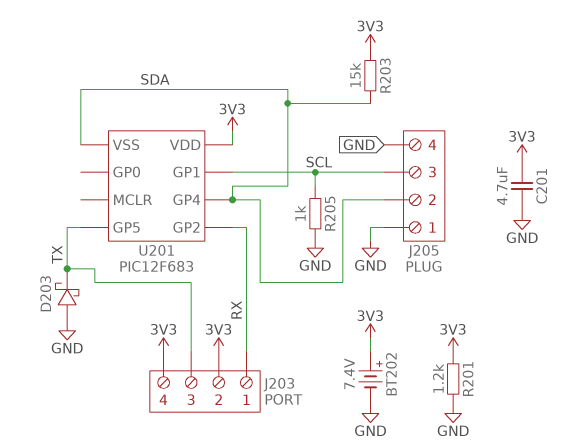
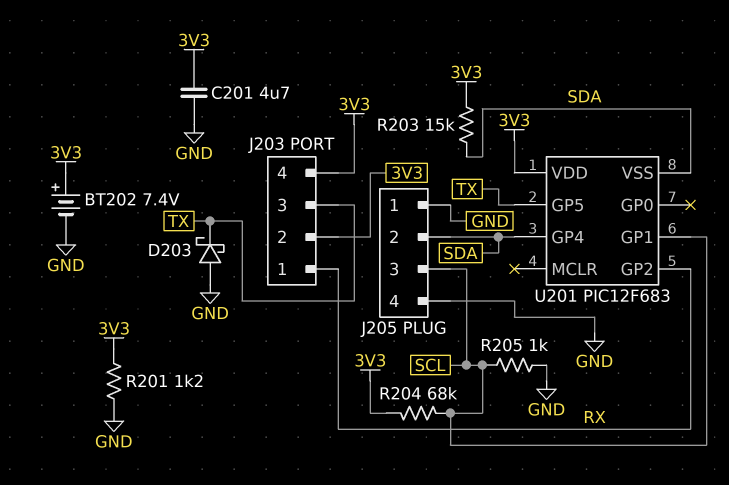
R204: none -> 68k (3V3, SCL)

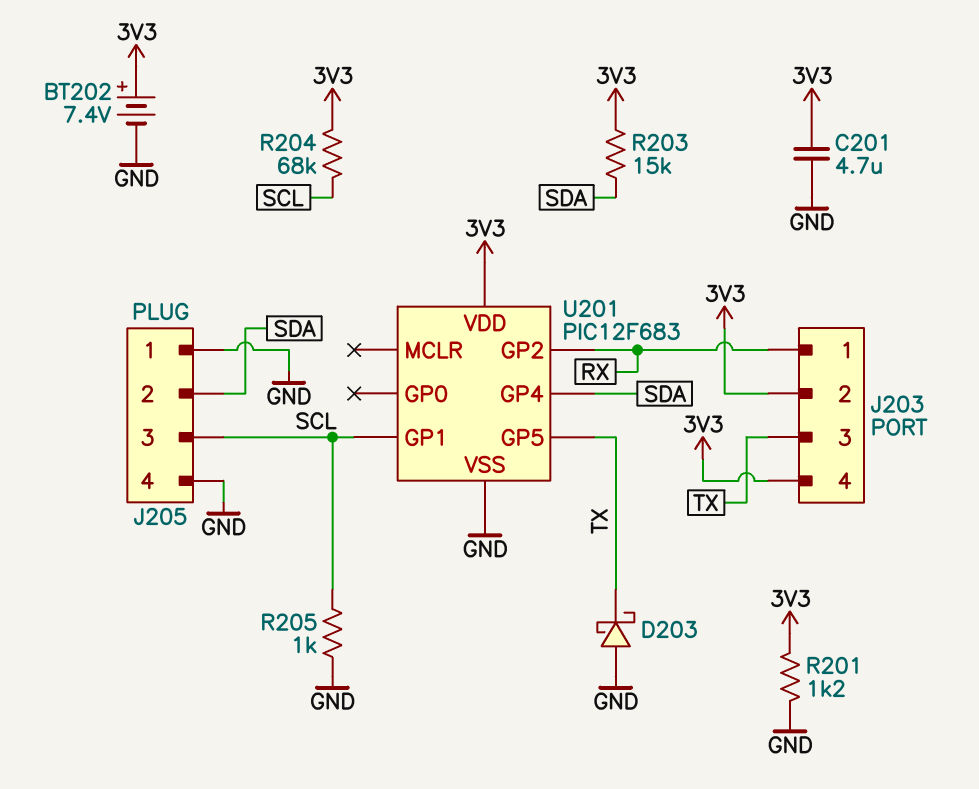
U201 pin VSS: SDA -> GND

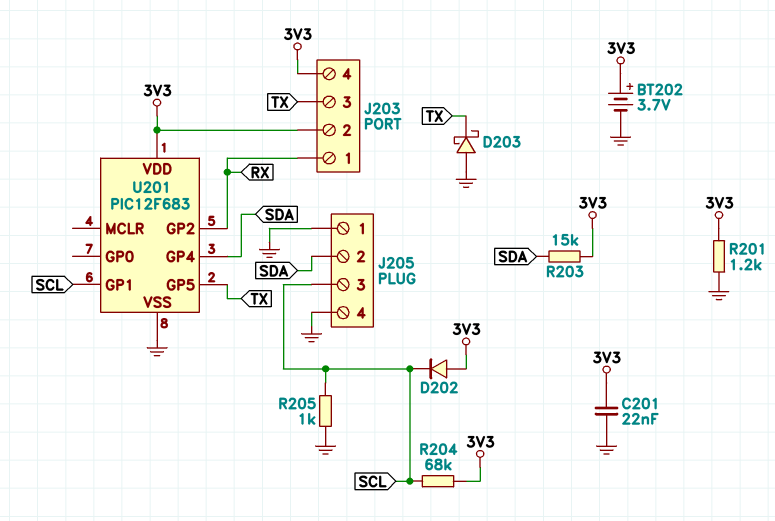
BT202: 7.4V (plus 3V3, minus GND) -> 3.7V (plus 3V3, minus GND)
C201: 4.7uF (3V3, GND) -> 22nF (3V3, GND)
D202: none -> diode (A 3V3, K SCL)

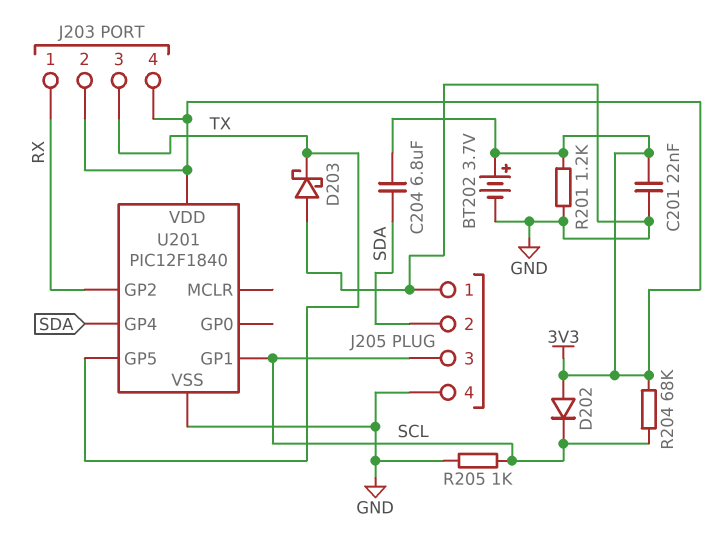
C204: none -> 6.8uF (3V3, SDA)
R203: 15k (3V3, SDA) -> none
U201: PIC12F683 -> PIC12F1840

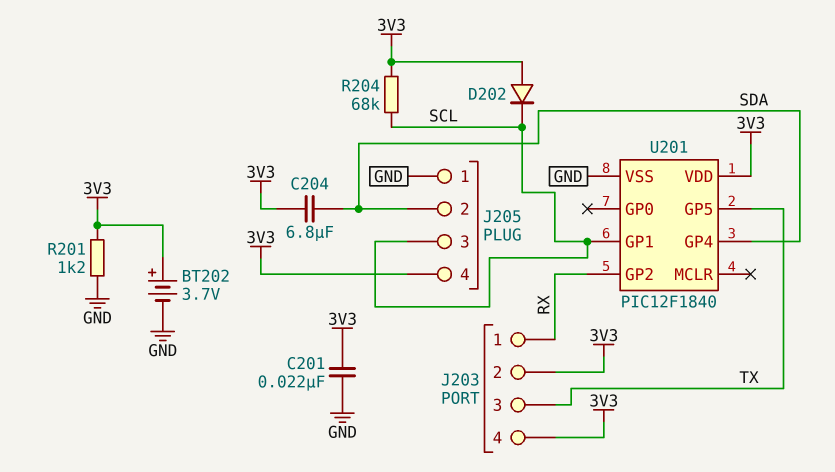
D203: schottky (A GND, K TX) -> none
J205 pin 4: GND -> 3V3
R205: 1k (GND, SCL) -> none

